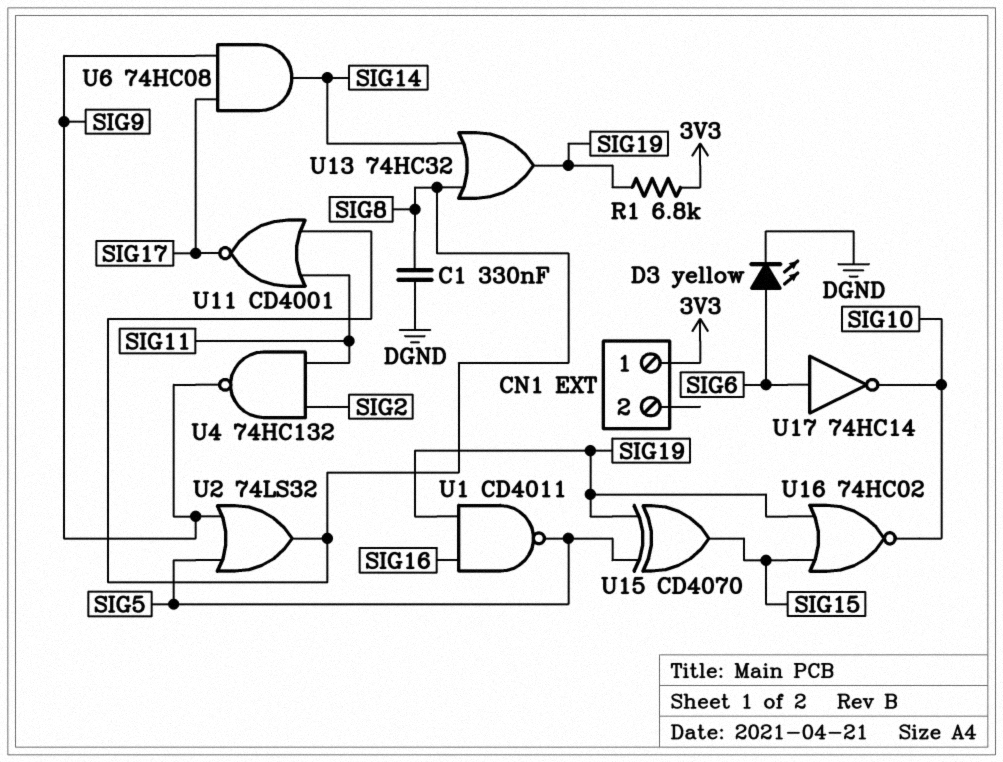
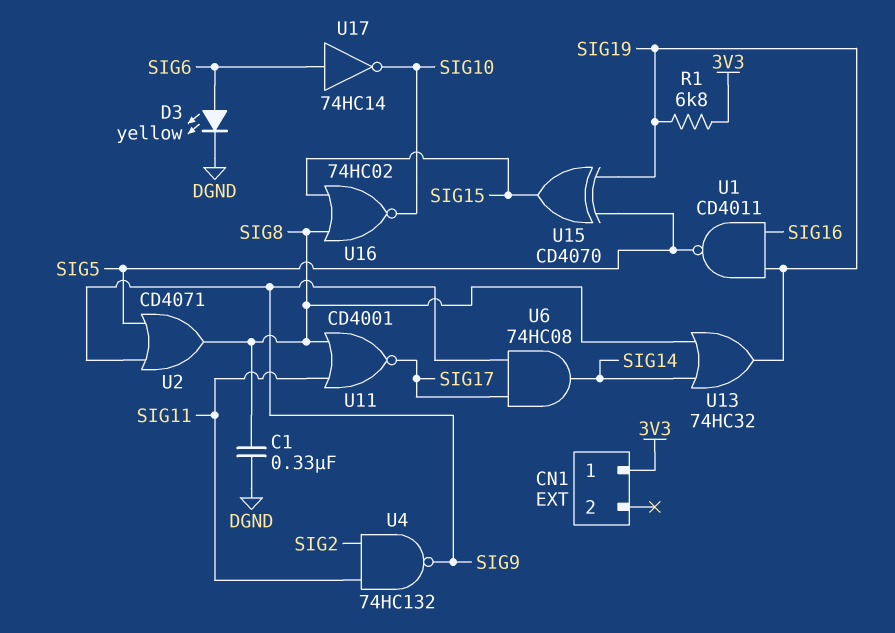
U2: OR 74LS32 (in SIG5, in SIG9, out SIG8) -> OR CD4071 (in SIG5, in SIG9, out SIG8)
U16: NOR 74HC02 (in SIG15, in SIG19, out SIG10) -> NOR 74HC02 (in SIG8, in SIG15, out SIG10)

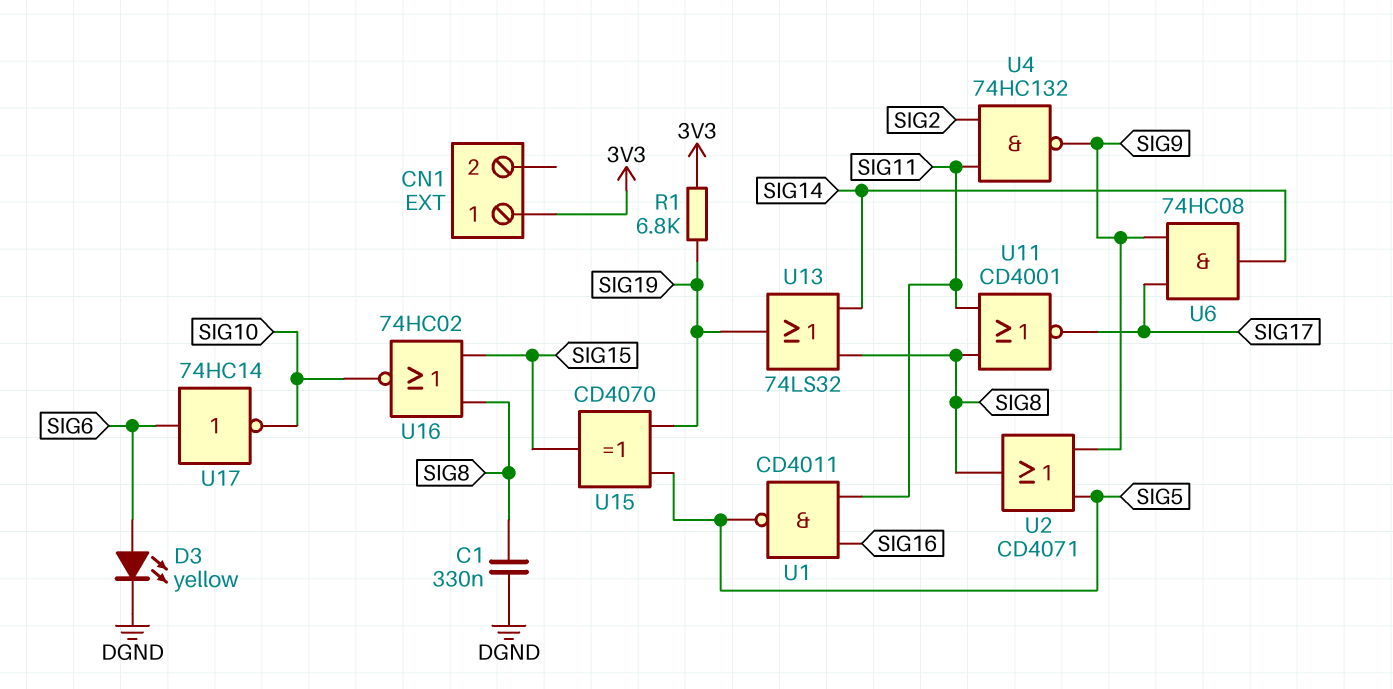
U1: NAND CD4011 (in SIG16, in SIG19, out SIG5) -> NAND CD4011 (in SIG11, in SIG16, out SIG5)
U13: OR 74HC32 (in SIG8, in SIG14, out SIG19) -> OR 74LS32 (in SIG8, in SIG14, out SIG19)

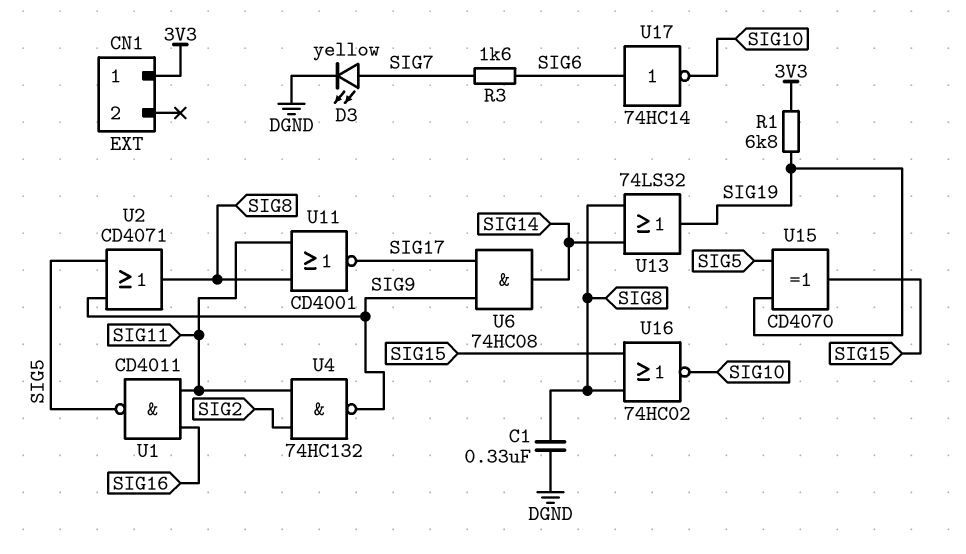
D3: LED yellow (A SIG6, K DGND) -> LED yellow (A SIG7, K DGND)
R3: none -> 1.6k (SIG6, SIG7)

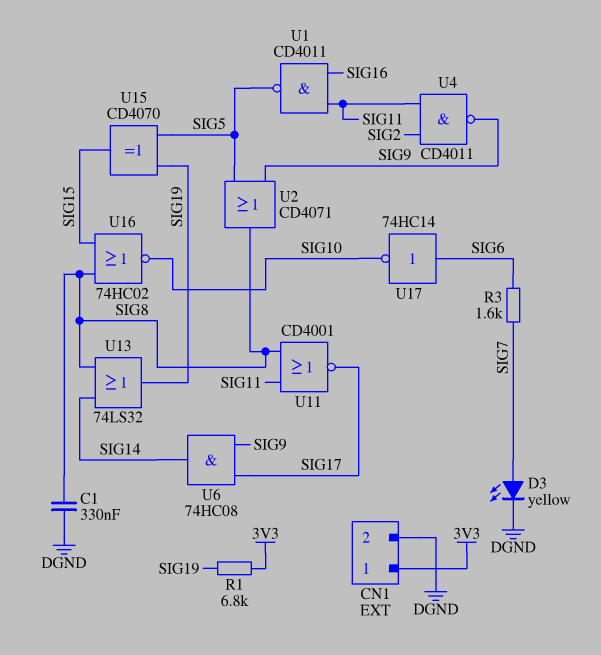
CN1 pin 2: none -> DGND
U4: NAND 74HC132 (in SIG2, in SIG11, out SIG9) -> NAND CD4011 (in SIG2, in SIG11, out SIG9)

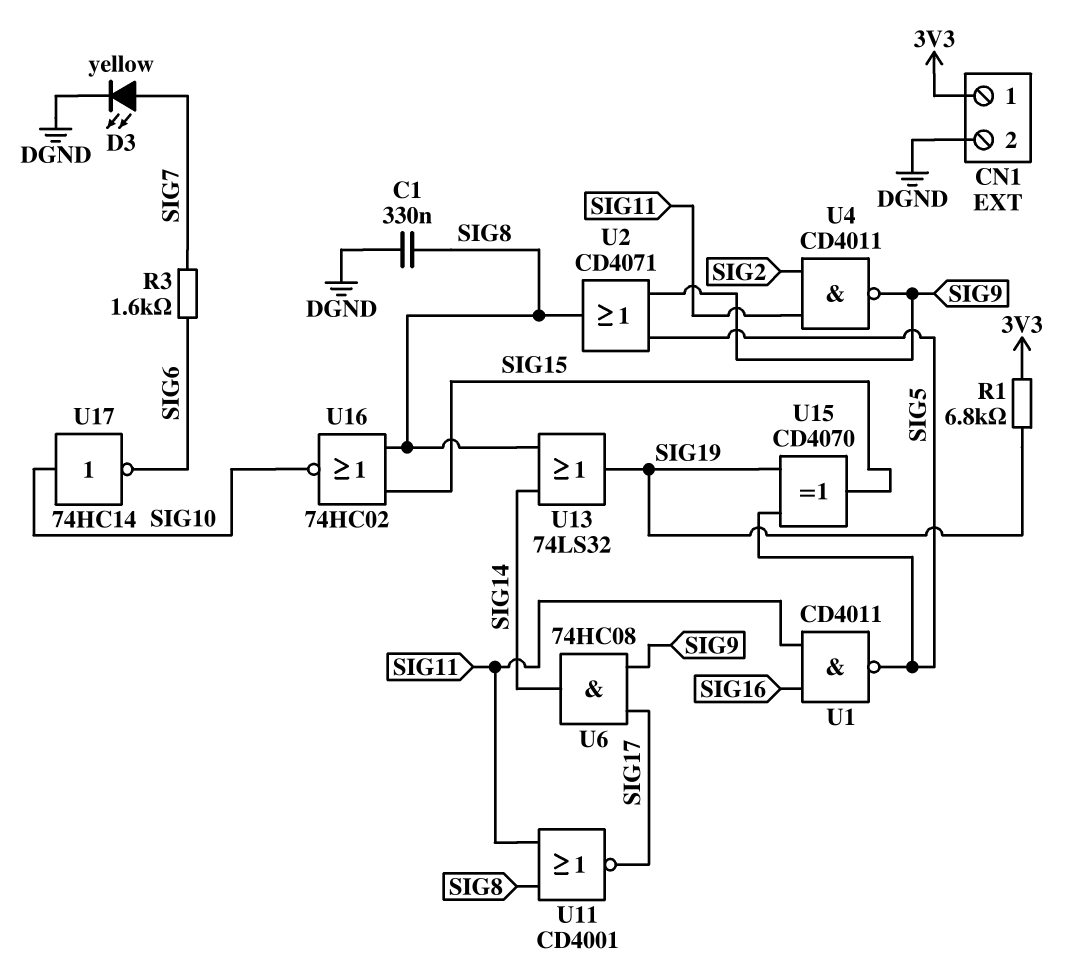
U17: NOT 74HC14 (in SIG6, out SIG10) -> NOT 74HC14 (in SIG10, out SIG6)

